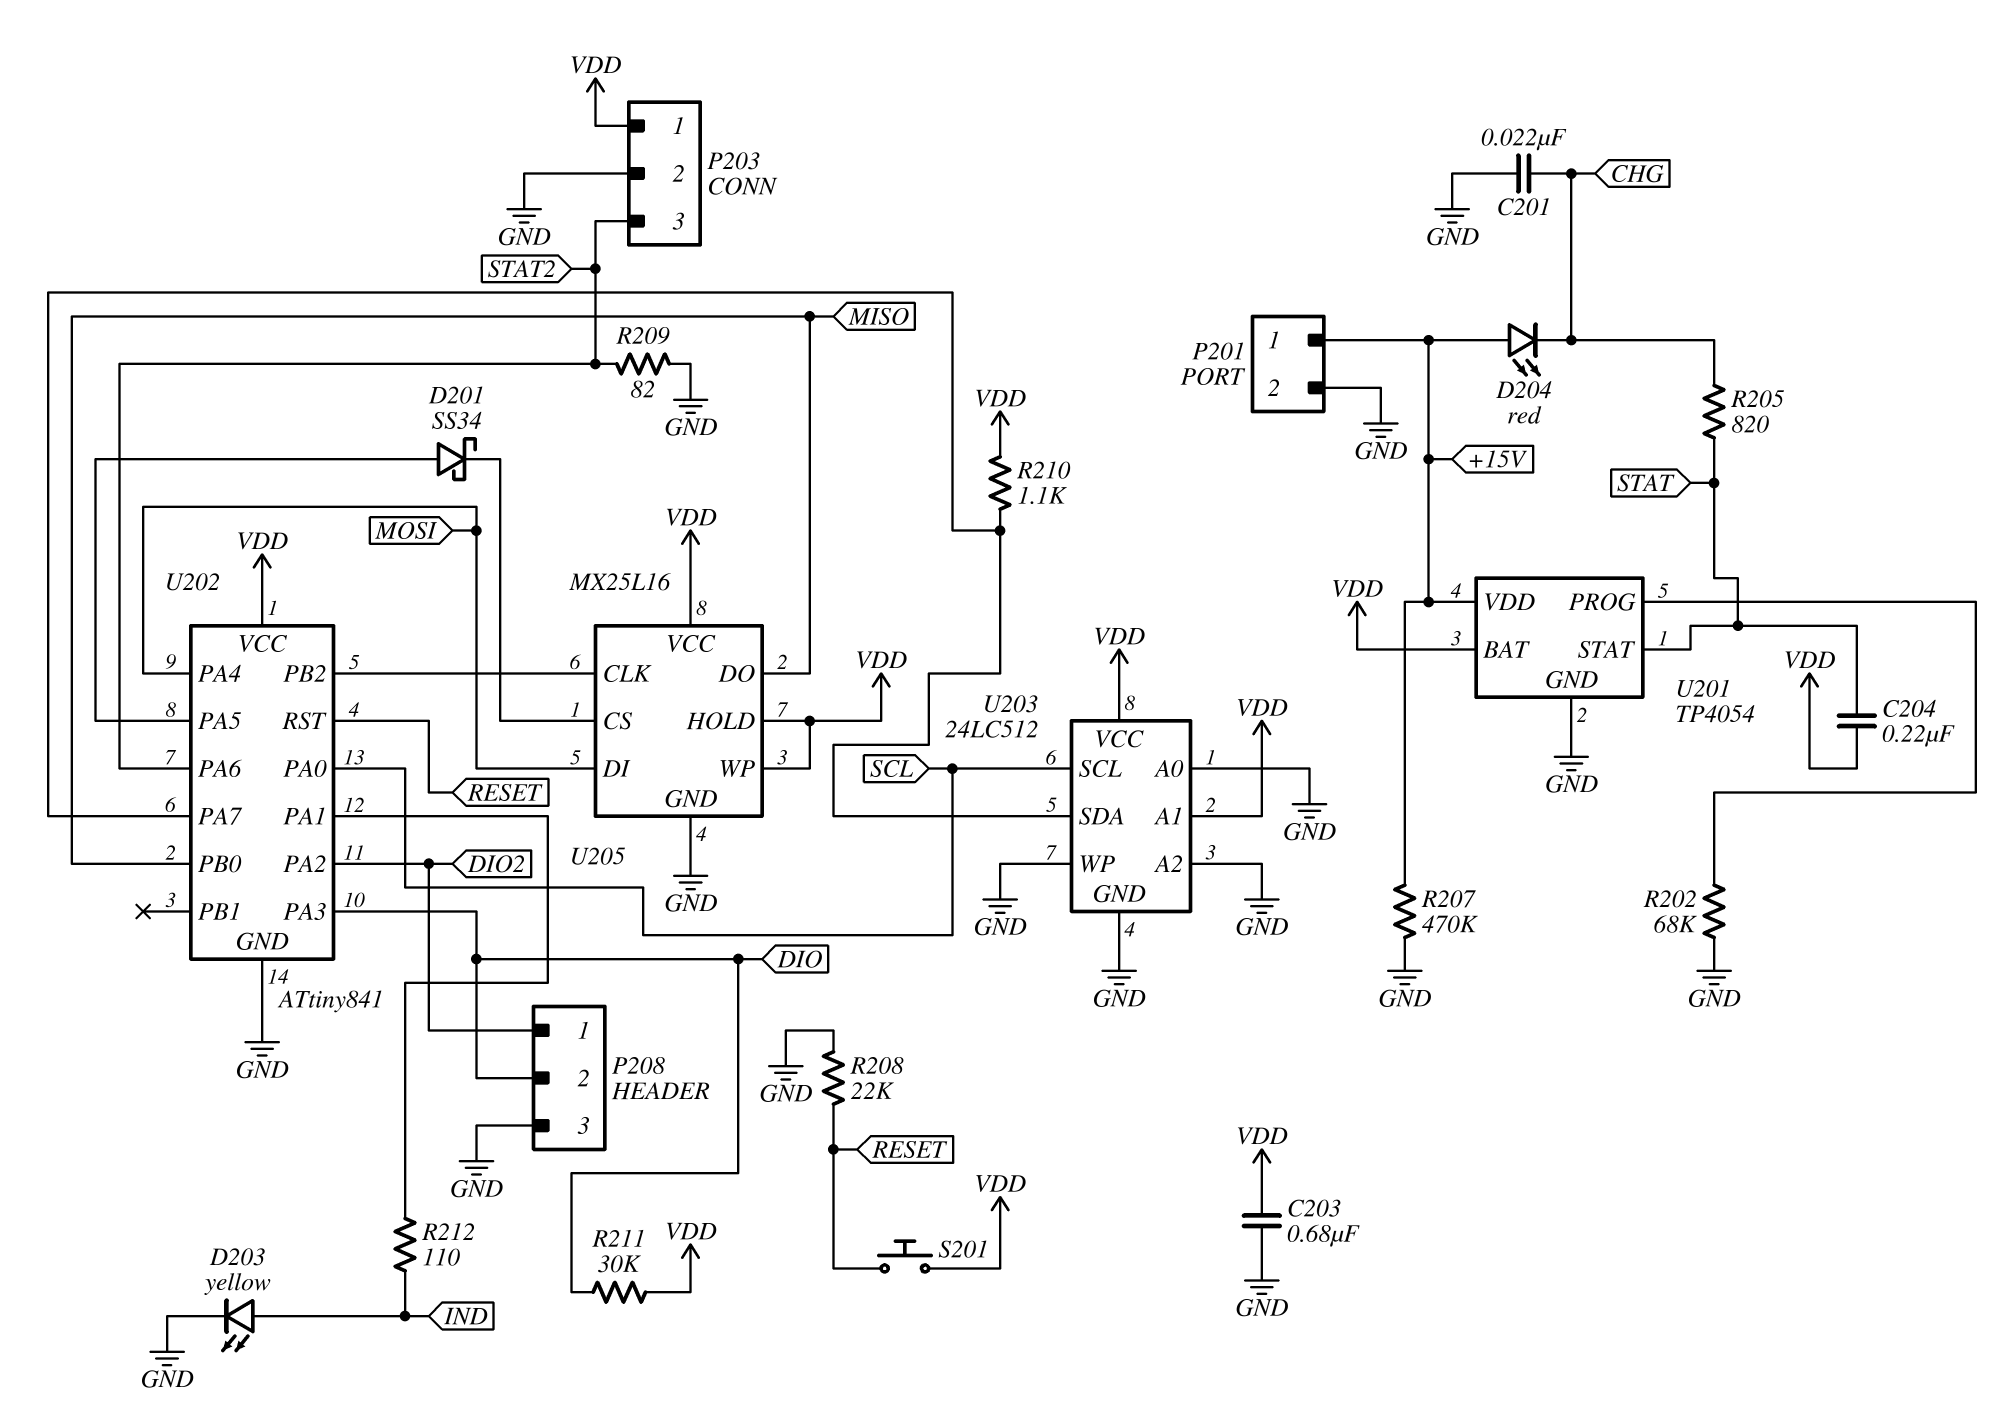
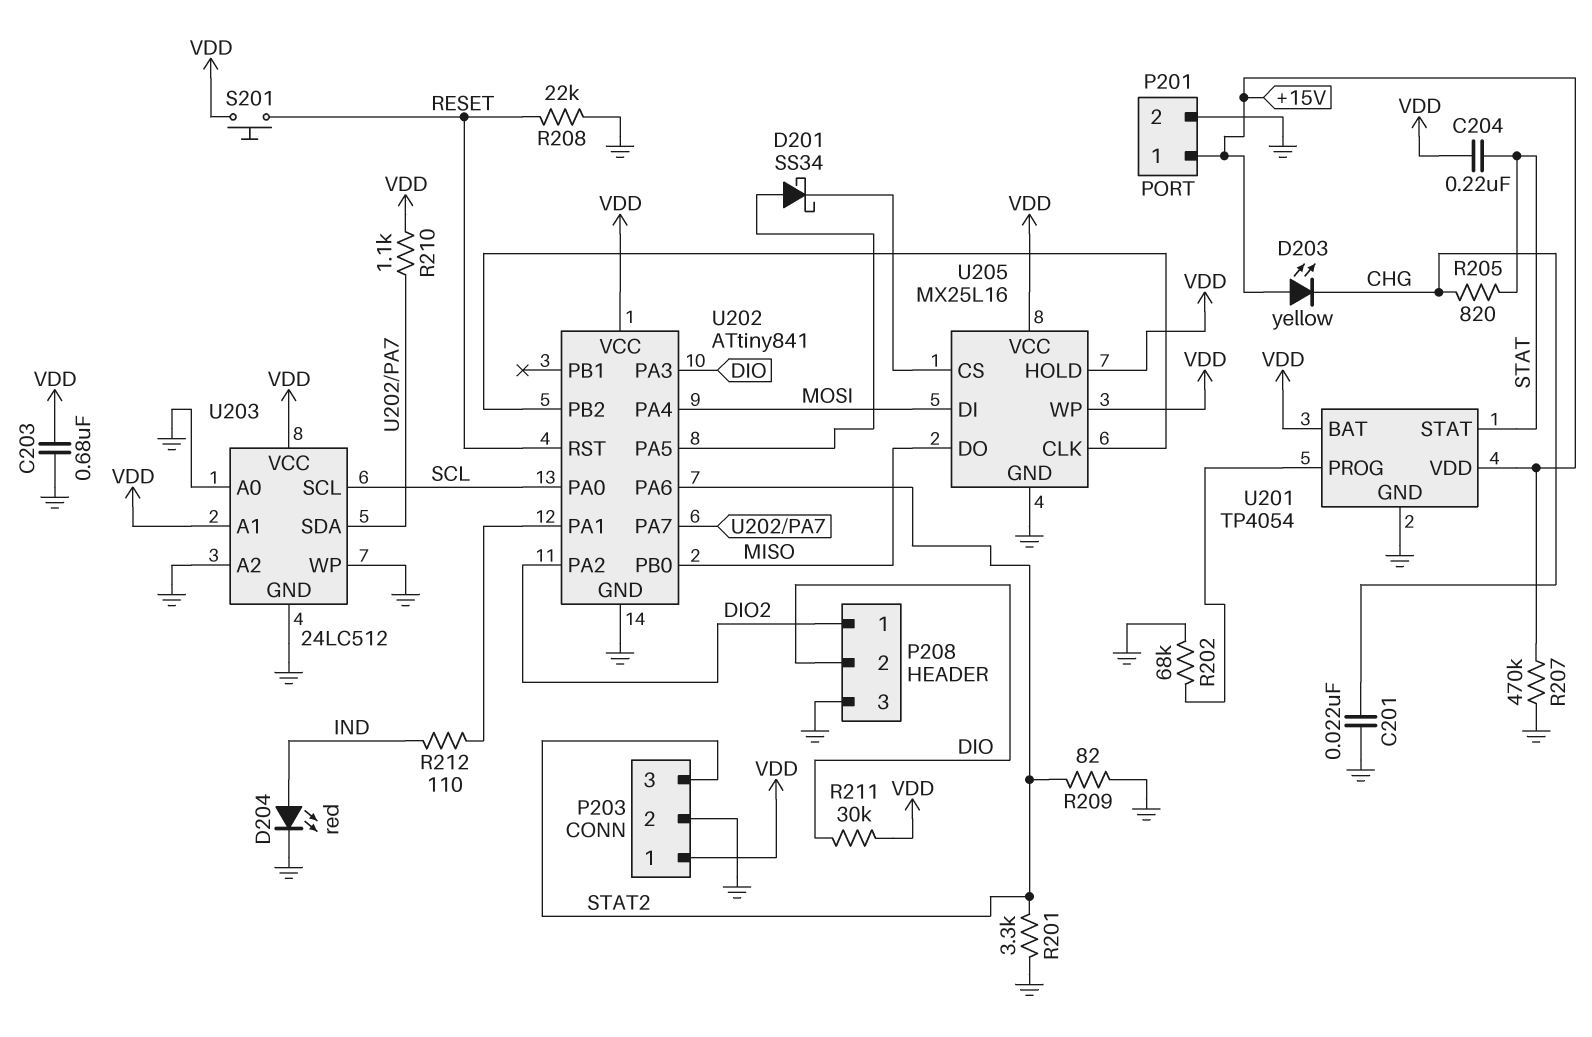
D203: LED yellow (A IND, K GND) -> LED yellow (A +15V, K CHG)
D204: LED red (A +15V, K CHG) -> LED red (A IND, K GND)
R201: none -> 3.3k (GND, STAT2)

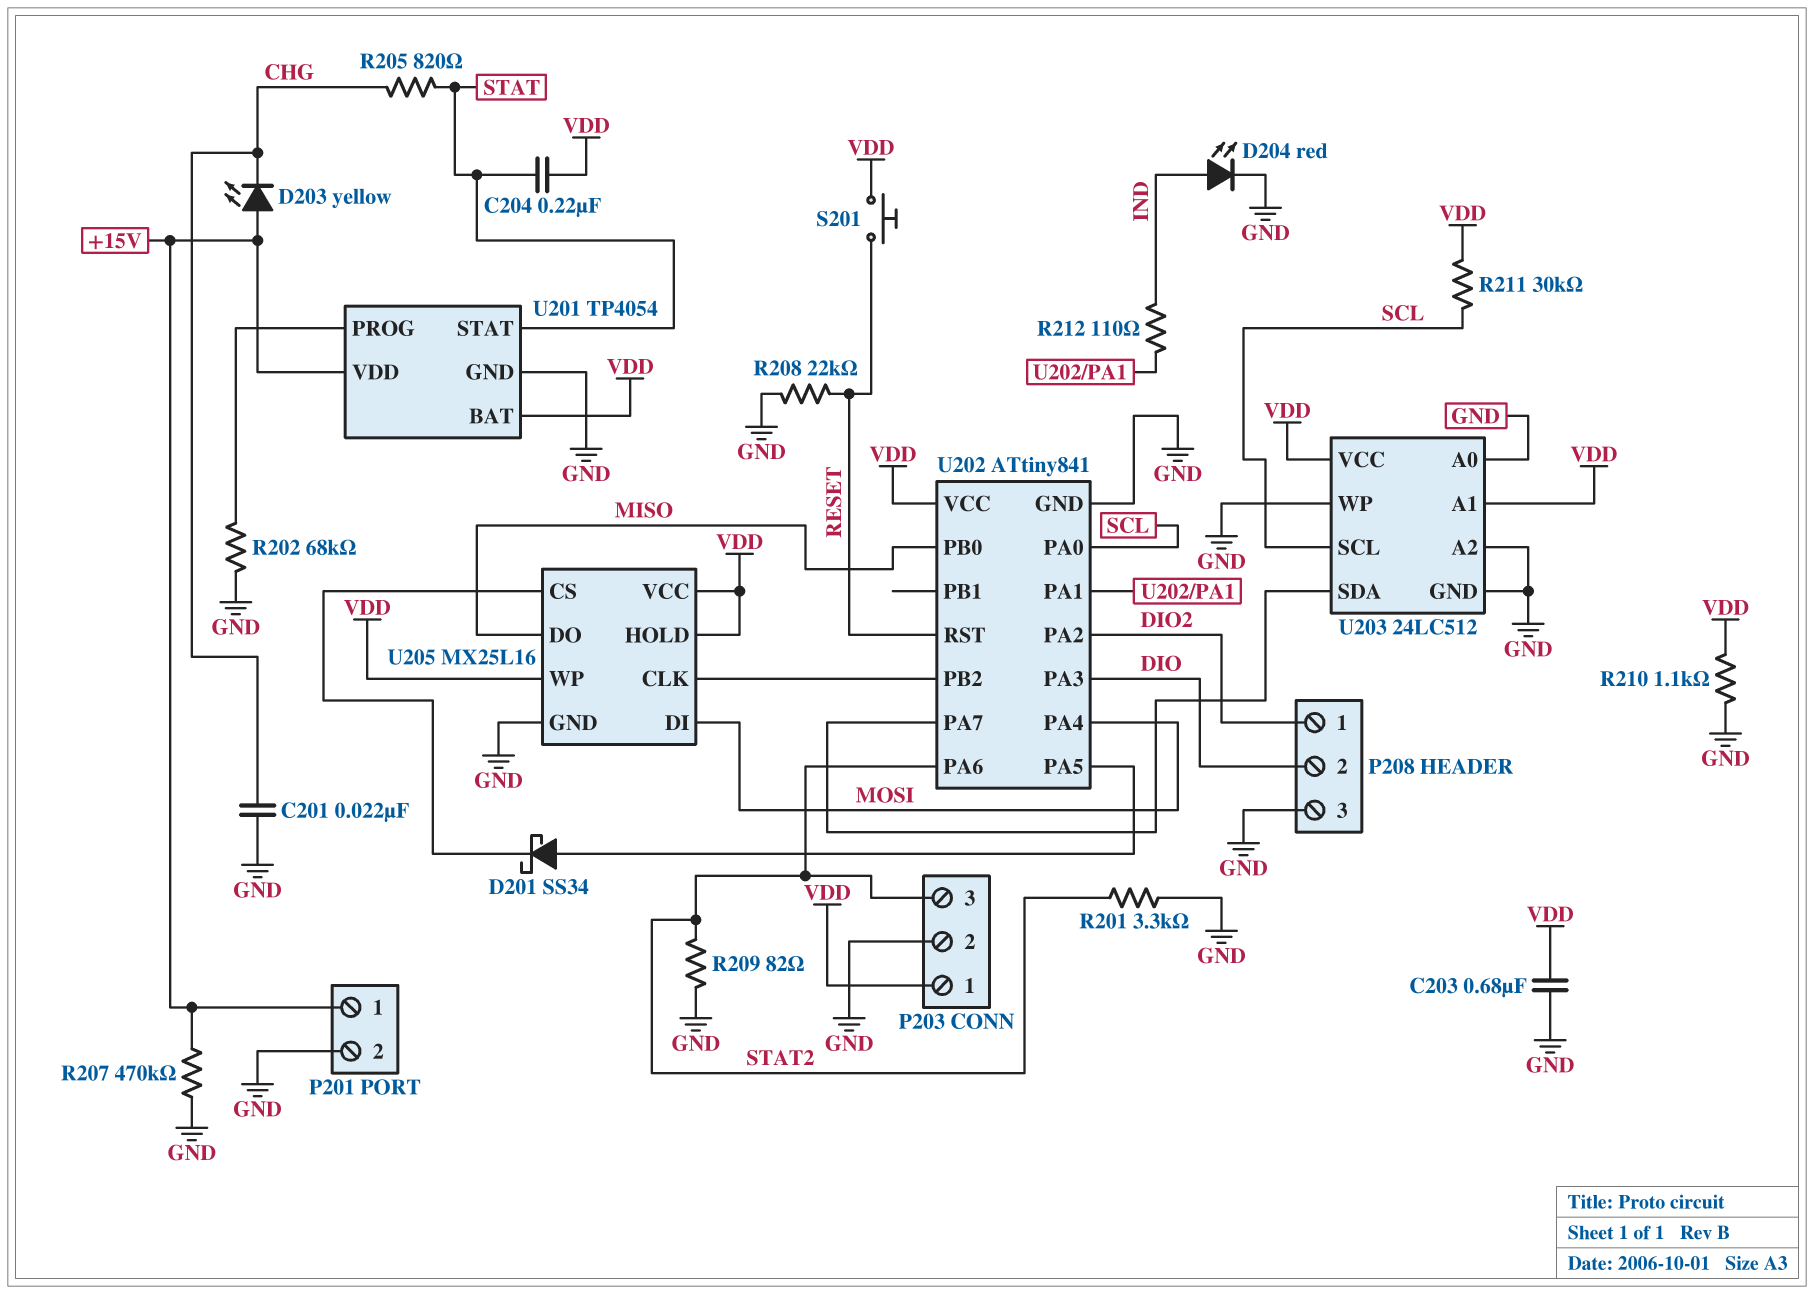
R210: 1.1k (U202/PA7, VDD) -> 1.1k (GND, VDD)
R211: 30k (DIO, VDD) -> 30k (SCL, VDD)

